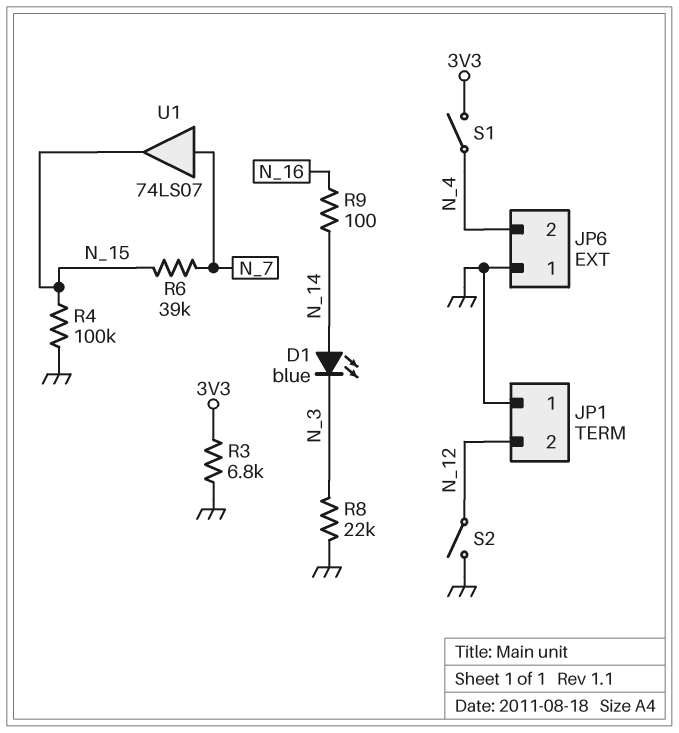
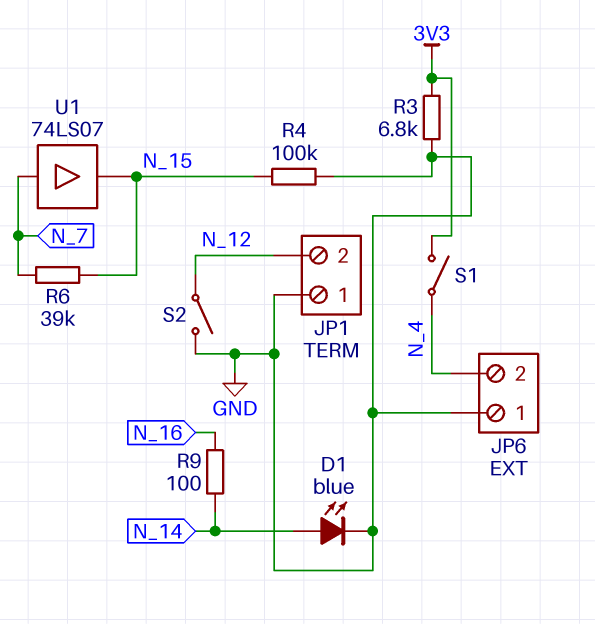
D1: LED blue (A N_14, K N_3) -> LED blue (A N_14, K GND)
R8: 22k (GND, N_3) -> none

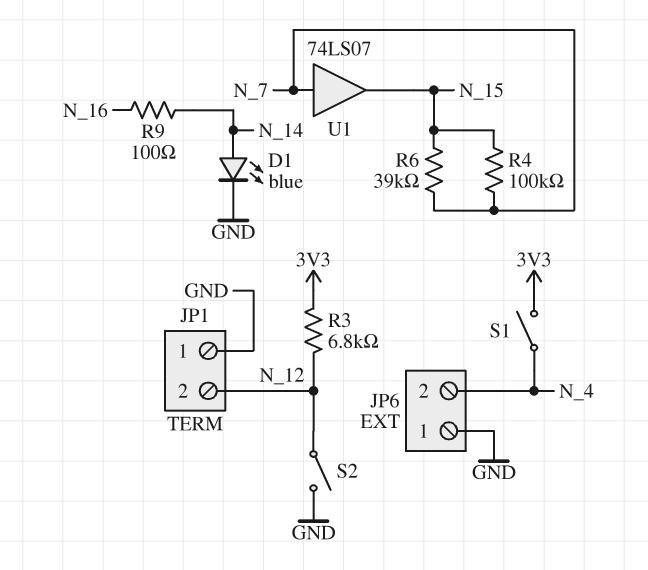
R3: 6.8k (3V3, GND) -> 6.8k (3V3, N_12)
R4: 100k (GND, N_15) -> 100k (N_7, N_15)

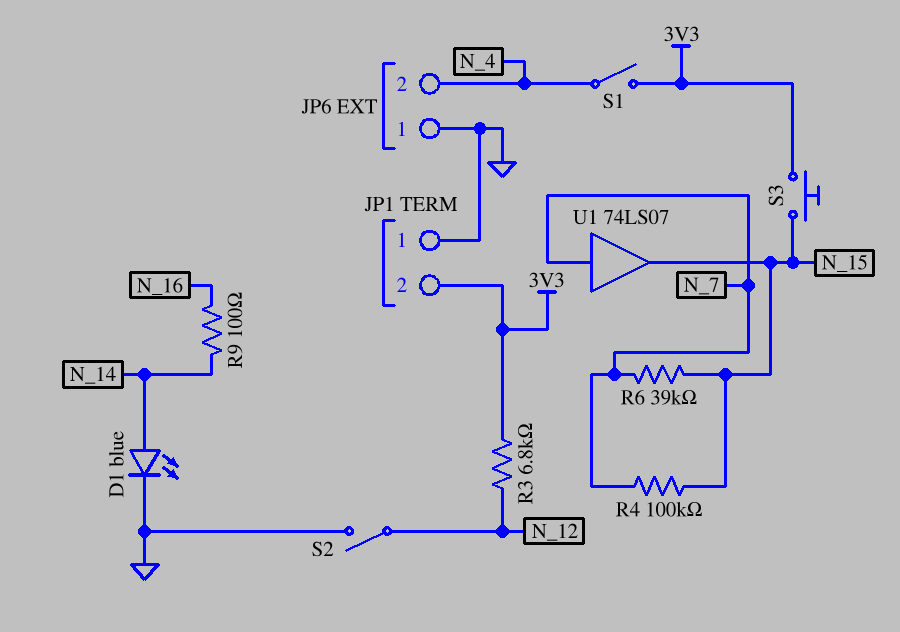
JP1 pin 2: N_12 -> 3V3
S3: none -> button (3V3, N_15)

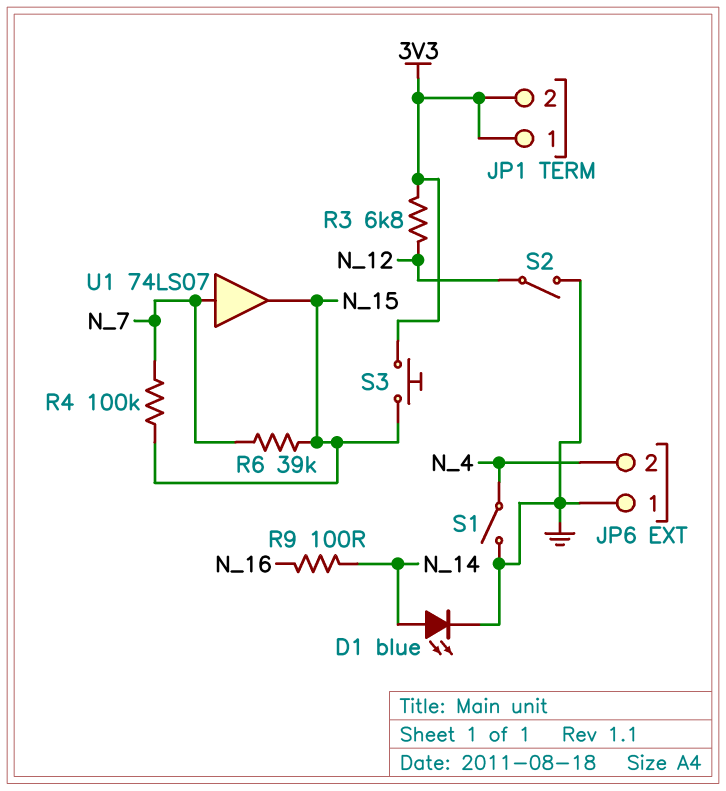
JP1 pin 1: GND -> 3V3
S1: switch (3V3, N_4) -> switch (GND, N_4)

